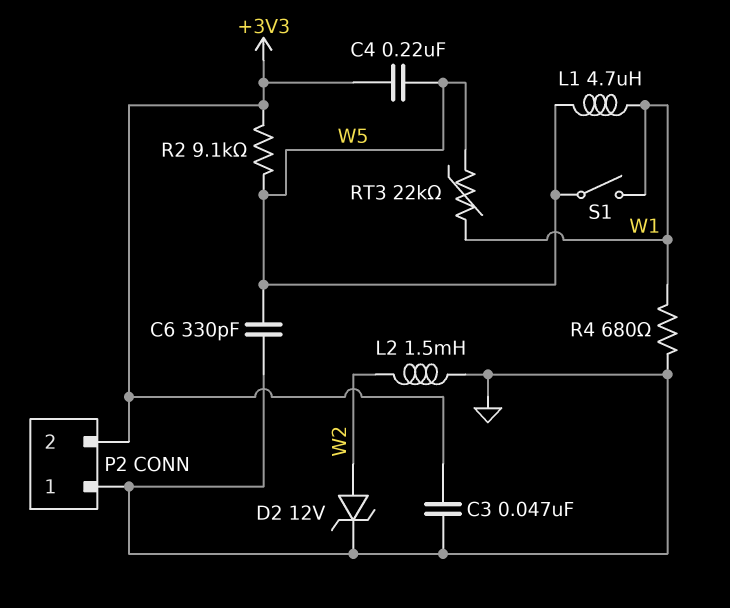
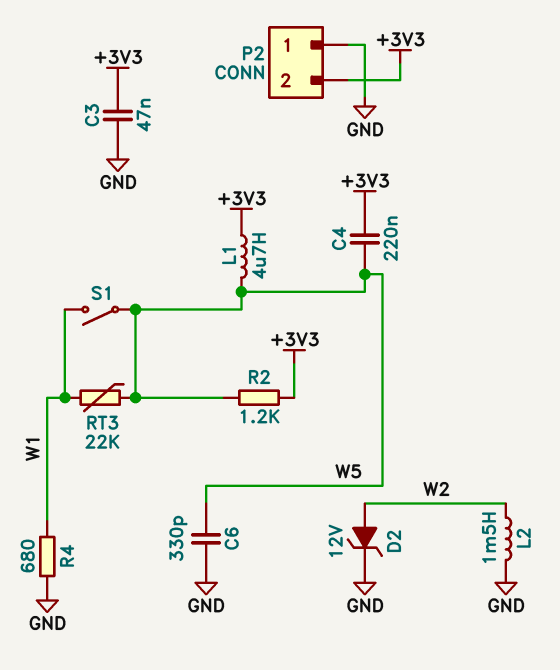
L1: 4.7uH (W1, W5) -> 4.7uH (+3V3, W5)
R2: 9.1k (+3V3, W5) -> 1.2k (+3V3, W5)

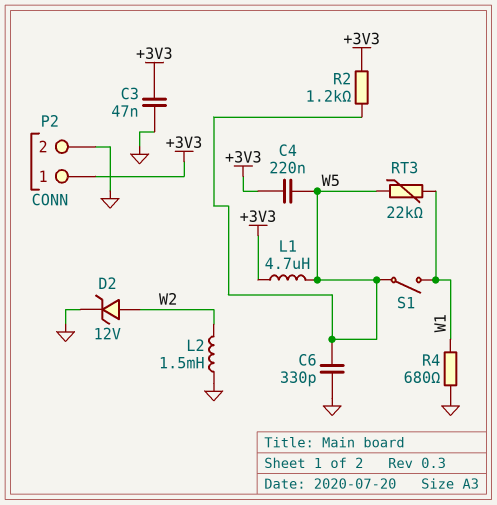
P2 pin 1: GND -> +3V3
P2 pin 2: +3V3 -> GND

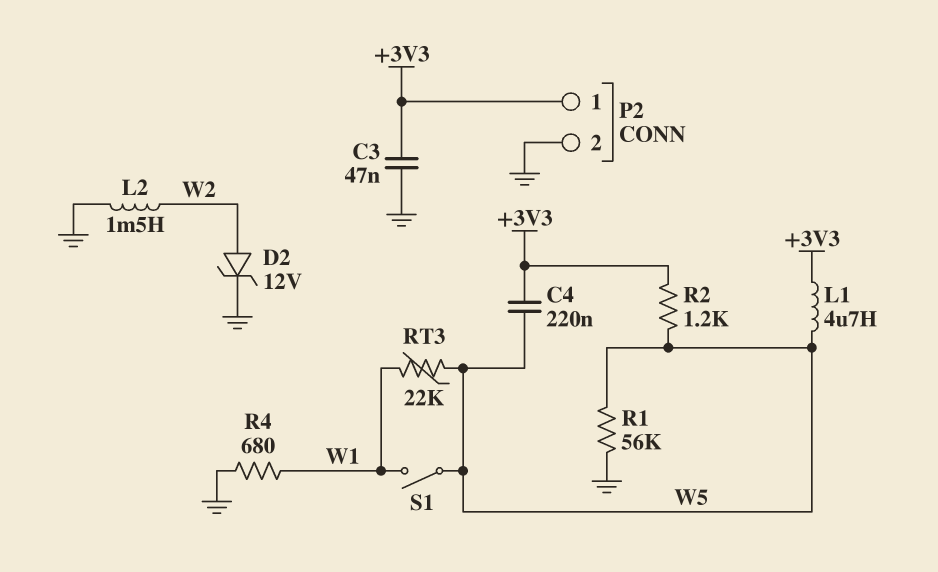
C6: 330pF (GND, W5) -> none
R1: none -> 56k (GND, W5)

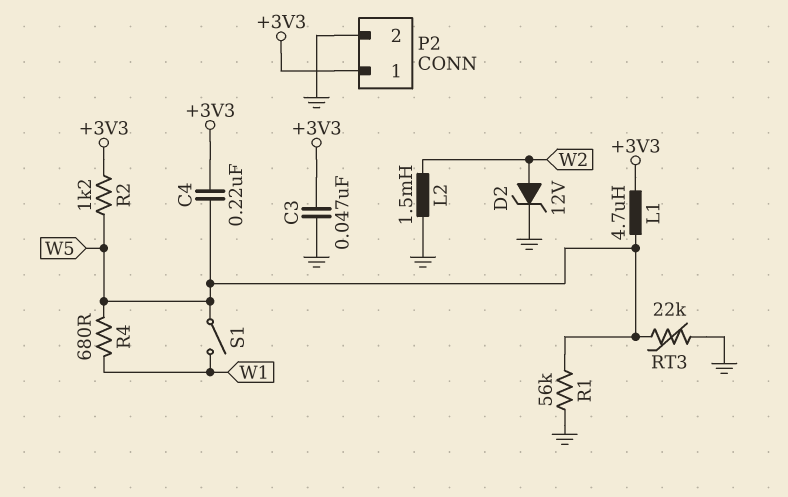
R4: 680 (GND, W1) -> 680 (W1, W5)
RT3: 22k (W1, W5) -> 22k (GND, W5)

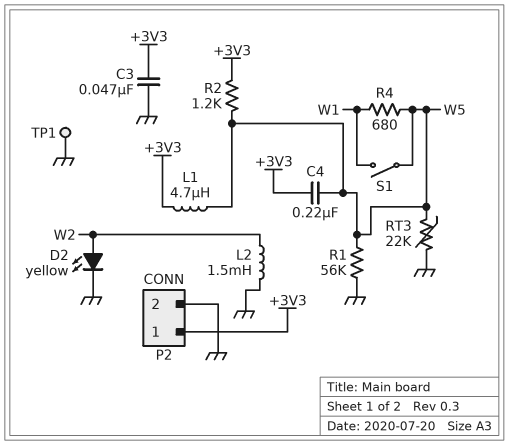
D2: zener 12V (A W2, K GND) -> LED yellow (A W2, K GND)
TP1: none -> test point (GND)

